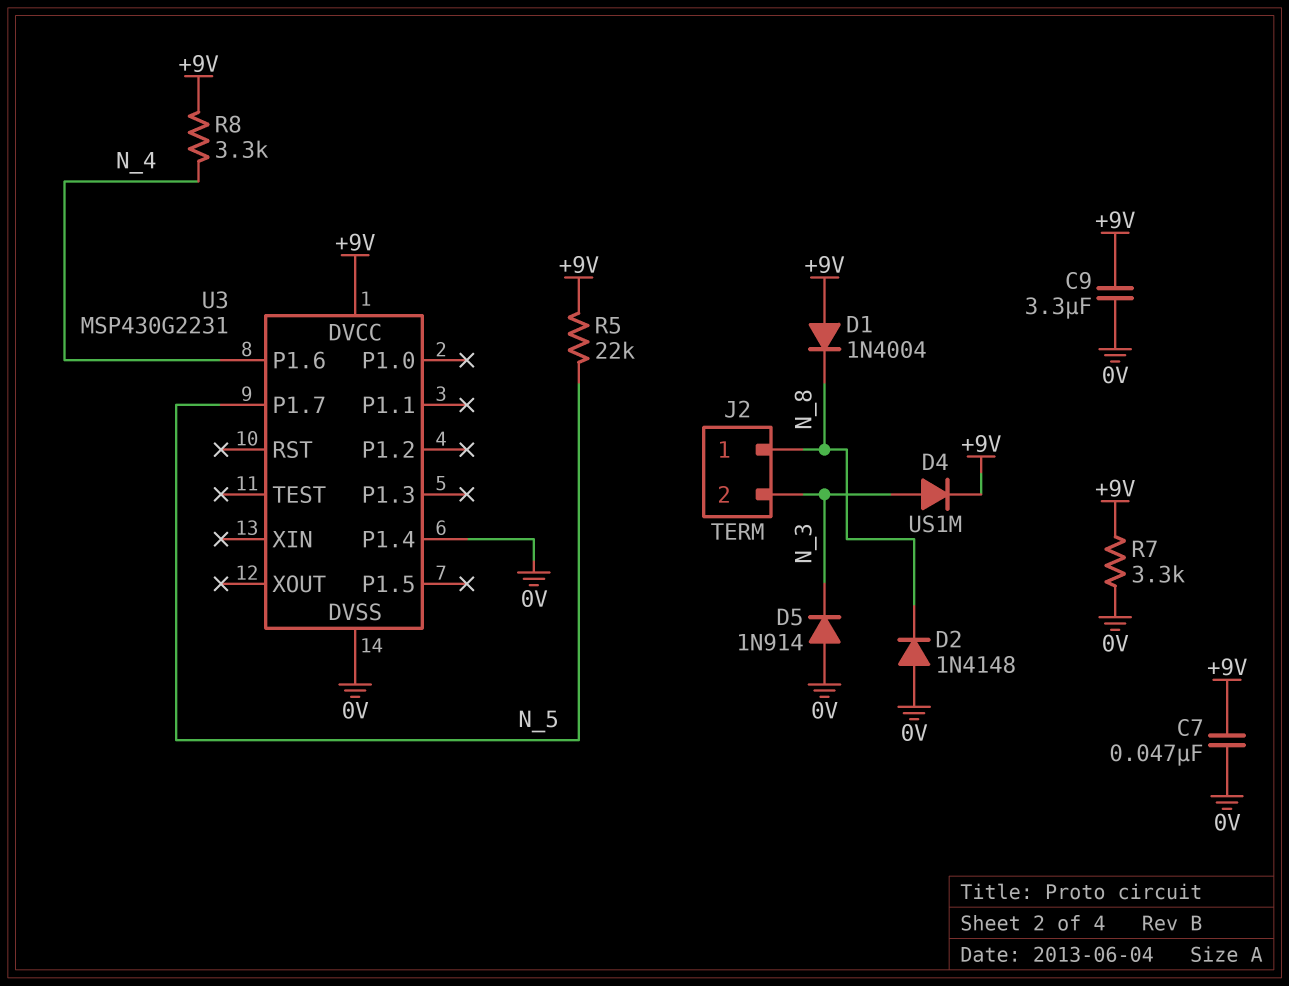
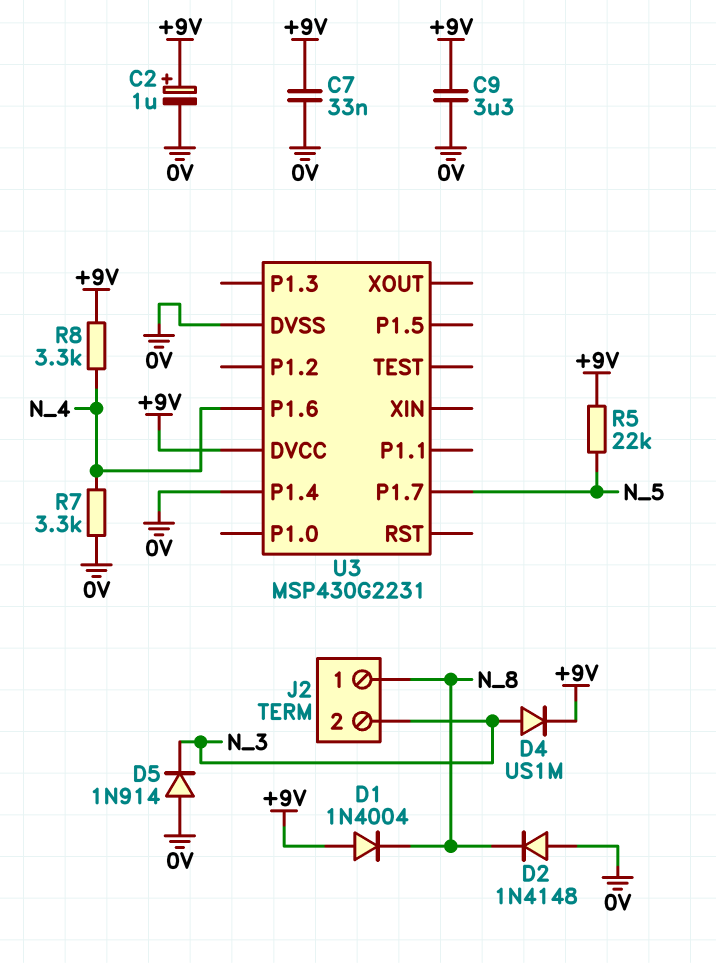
C2: none -> 1uF (plus +9V, minus 0V)
C7: 47nF (+9V, 0V) -> 33nF (+9V, 0V)
R7: 3.3k (+9V, 0V) -> 3.3k (0V, N_4)

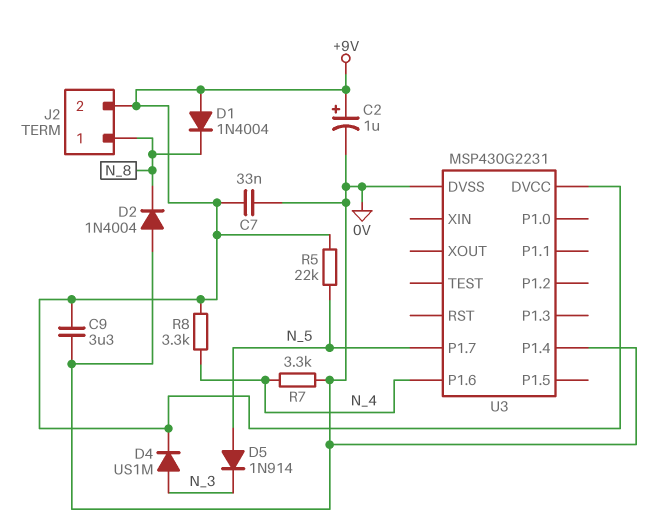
D2: diode 1N4148 (A 0V, K N_8) -> diode 1N4004 (A 0V, K N_8)
D5: diode 1N914 (A 0V, K N_3) -> diode 1N914 (A N_5, K N_3)
J2 pin 2: N_3 -> +9V

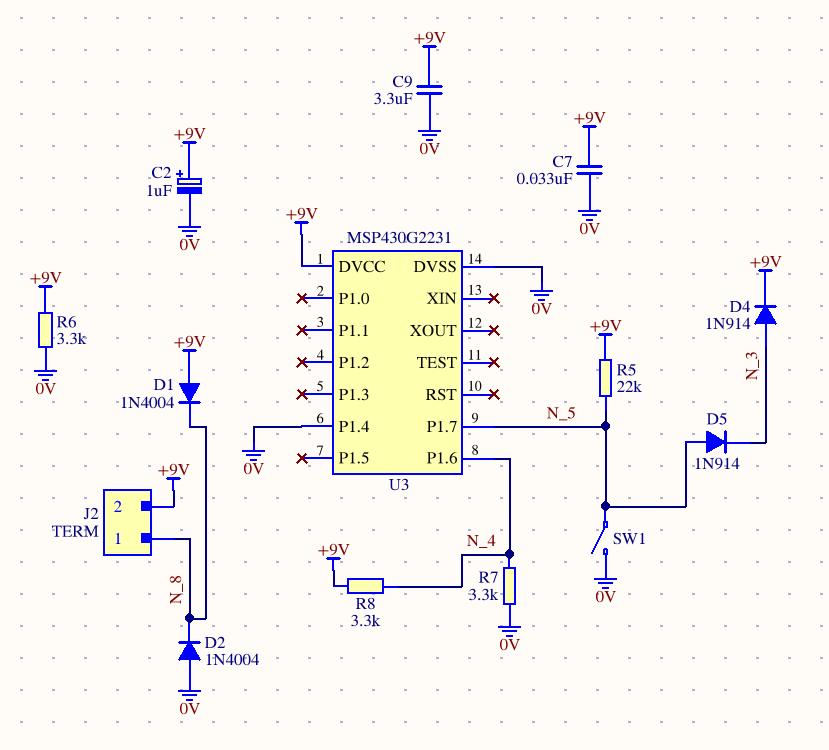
D4: diode US1M (A N_3, K +9V) -> diode 1N914 (A N_3, K +9V)
R6: none -> 3.3k (+9V, 0V)
SW1: none -> switch (0V, N_5)

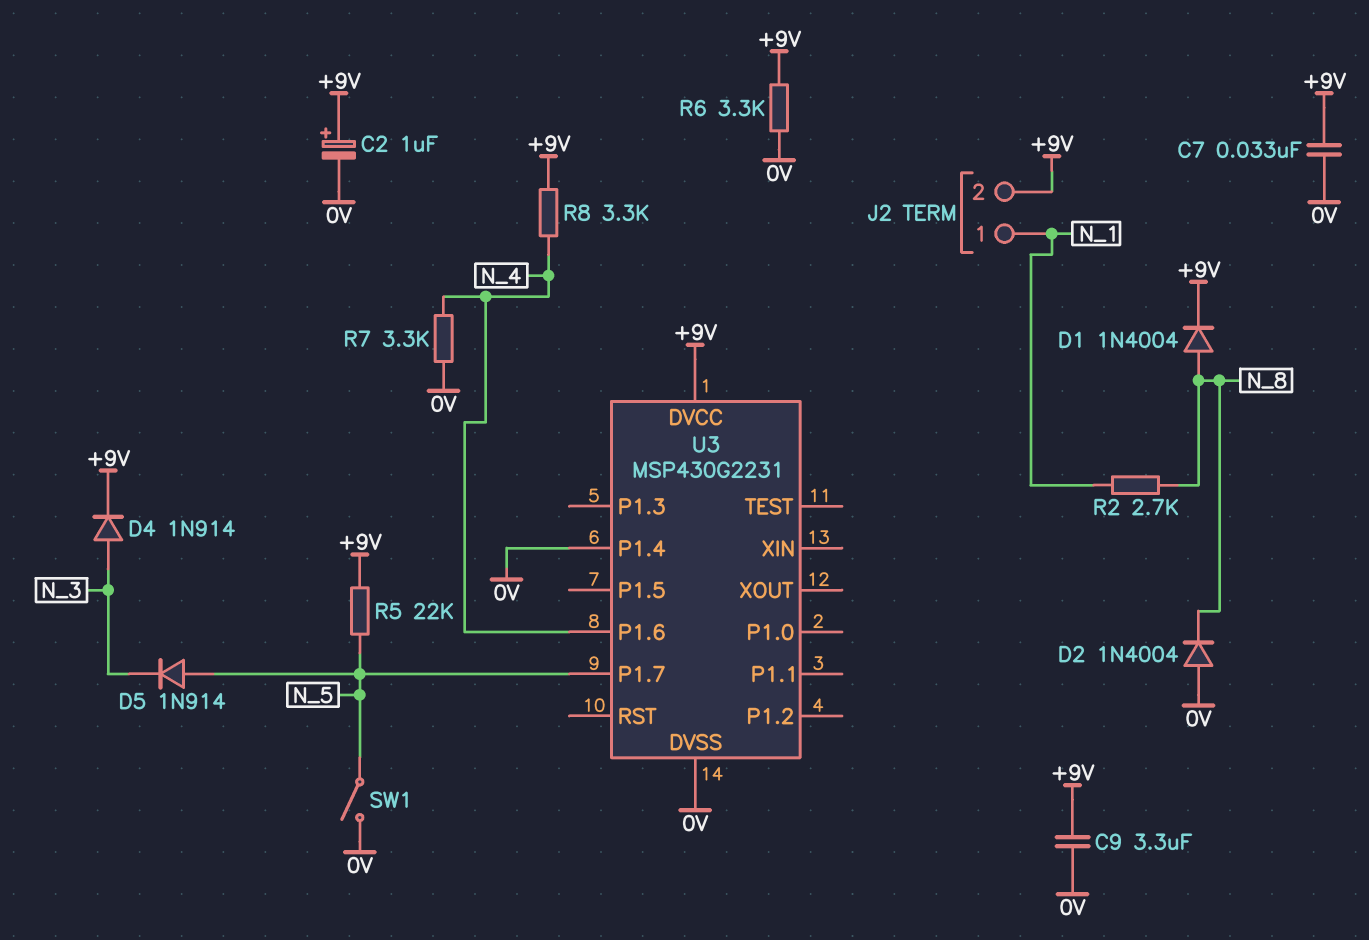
D1: diode 1N4004 (A +9V, K N_8) -> diode 1N4004 (A N_8, K +9V)
J2 pin 1: N_8 -> N_1
R2: none -> 2.7k (N_1, N_8)

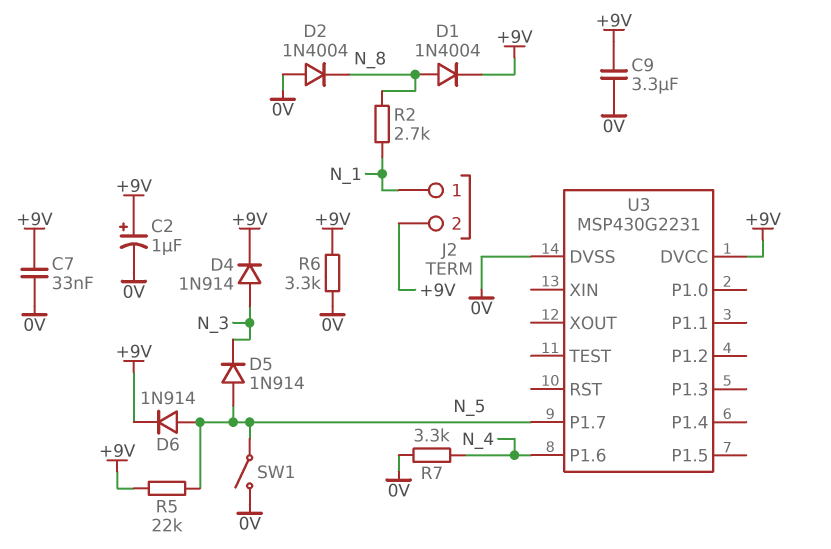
D6: none -> diode 1N914 (A N_5, K +9V)
R8: 3.3k (+9V, N_4) -> none
U3 pin P1.4: 0V -> none

